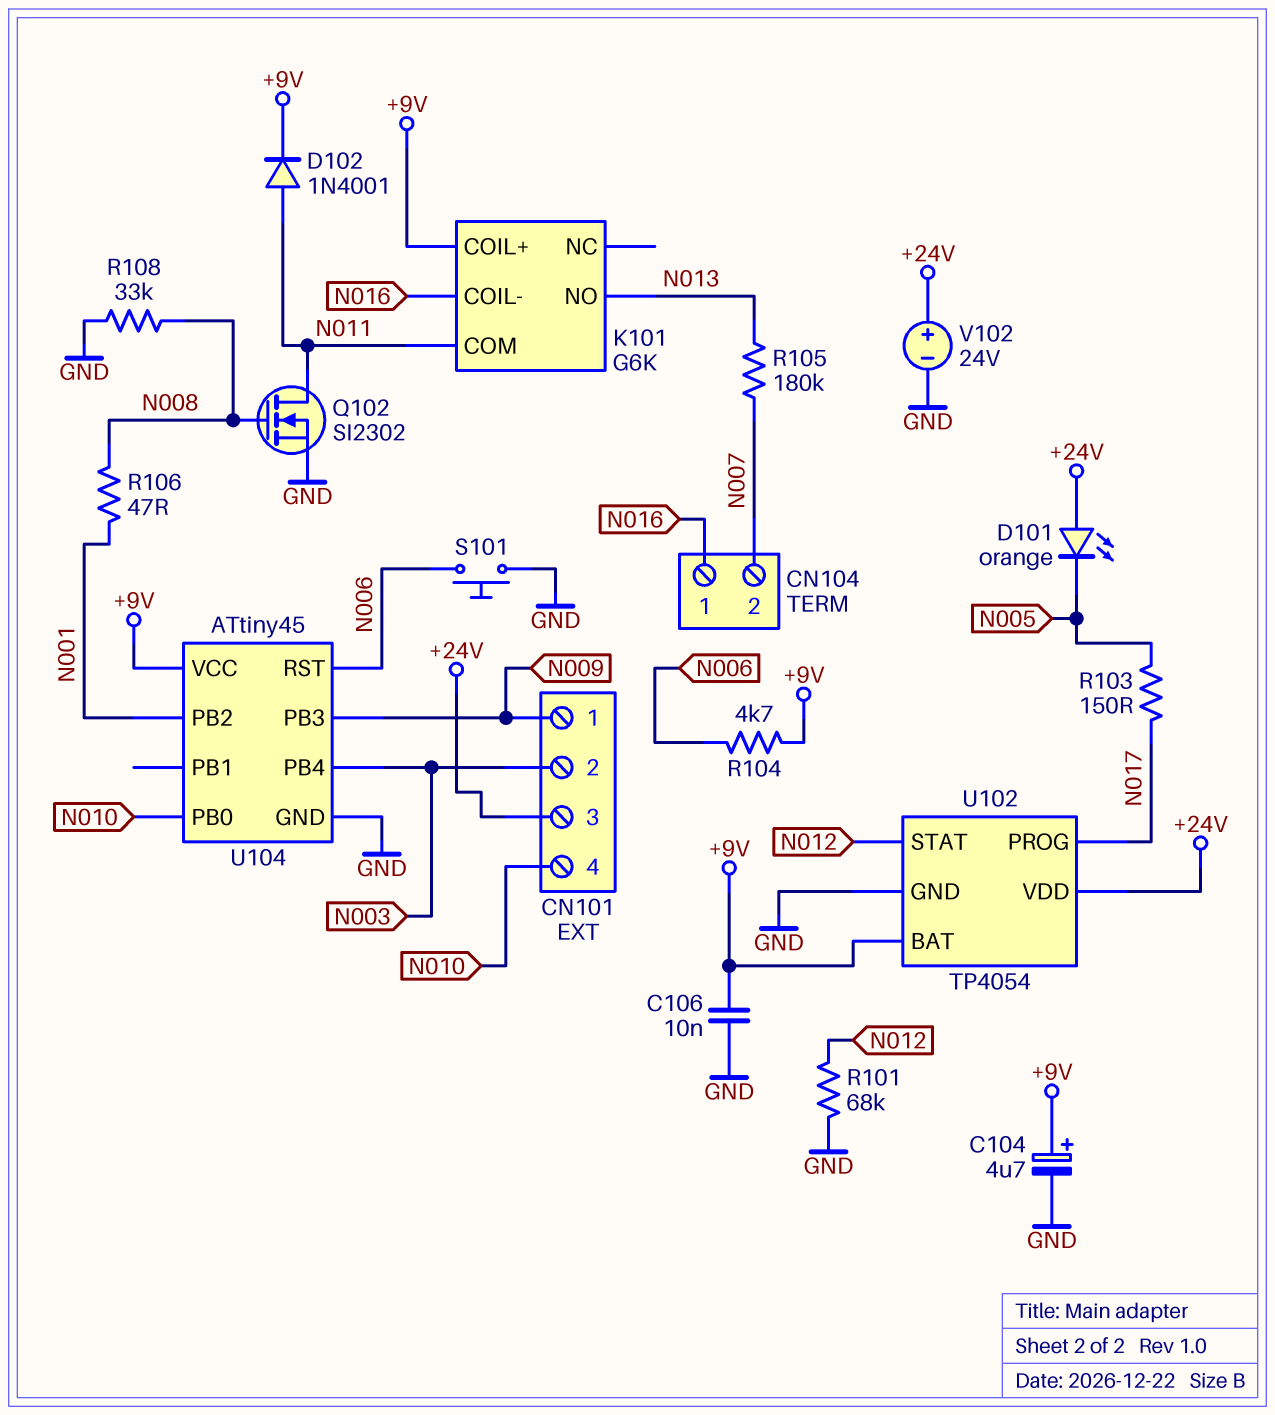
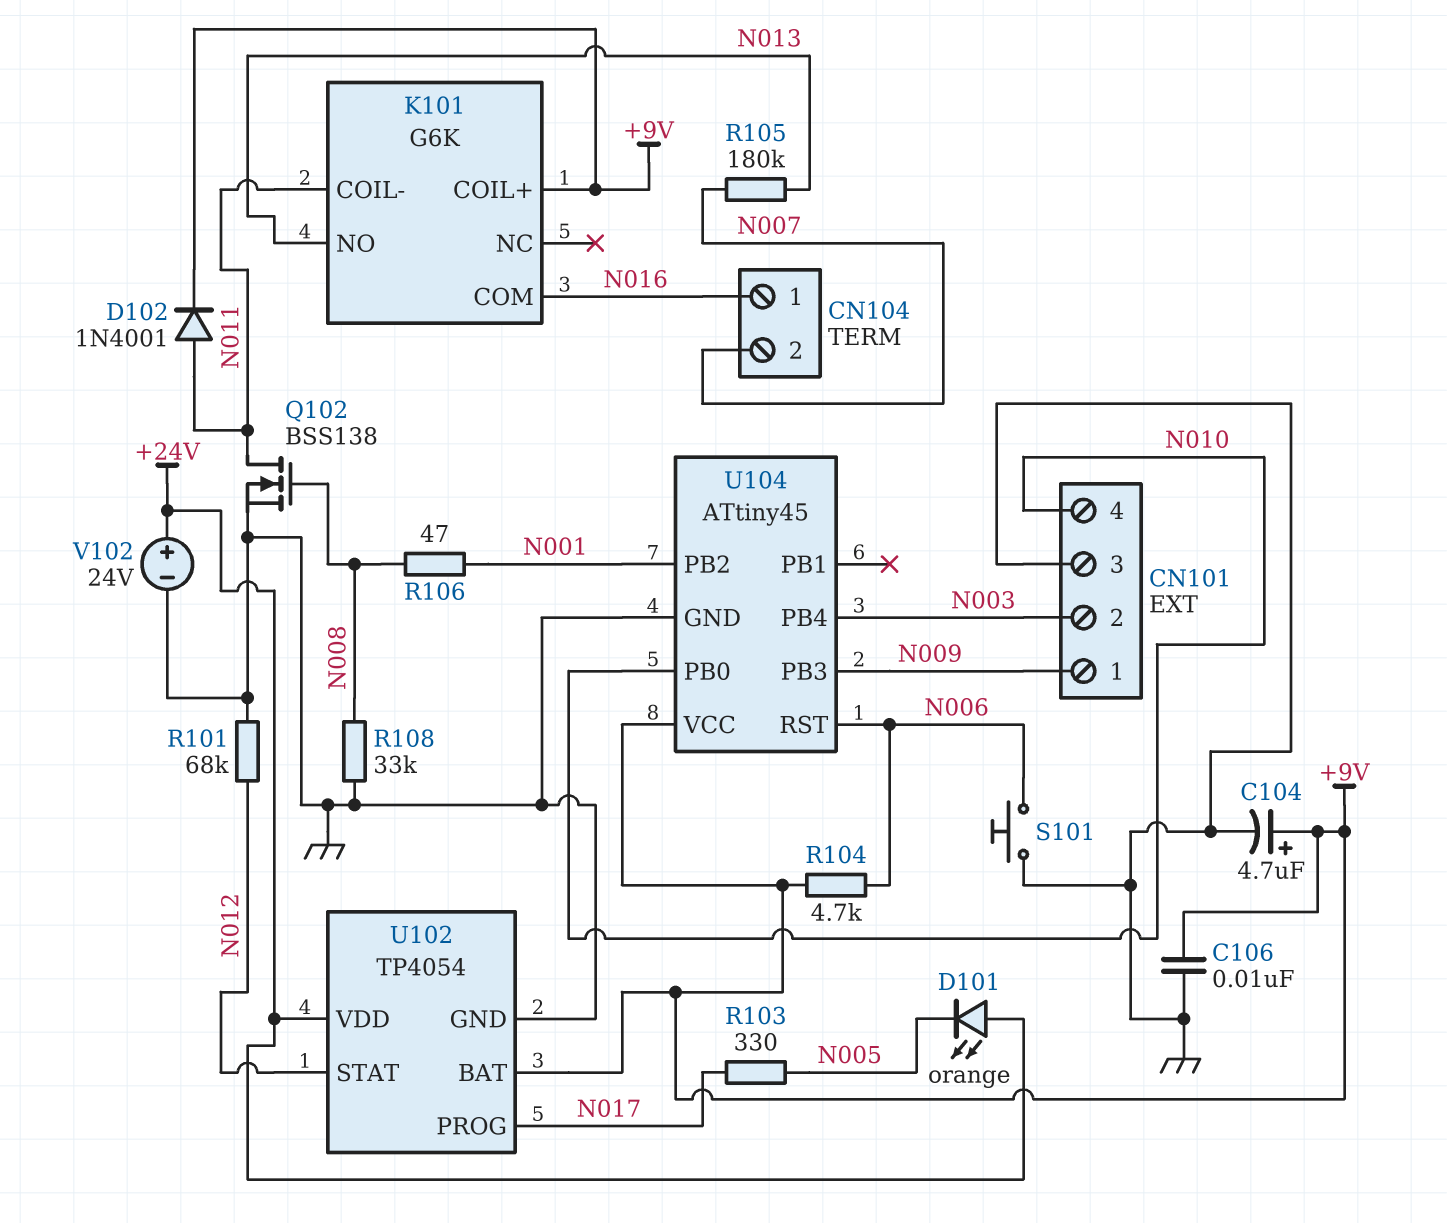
CN101 pin 3: +24V -> GND
K101 pin COIL-: N016 -> N011
K101 pin COM: N011 -> N016
Q102: NMOS SI2302 (G N008, D N011, S GND) -> NMOS BSS138 (G N008, D N011, S GND)
R103: 150 (N005, N017) -> 330 (N005, N017)

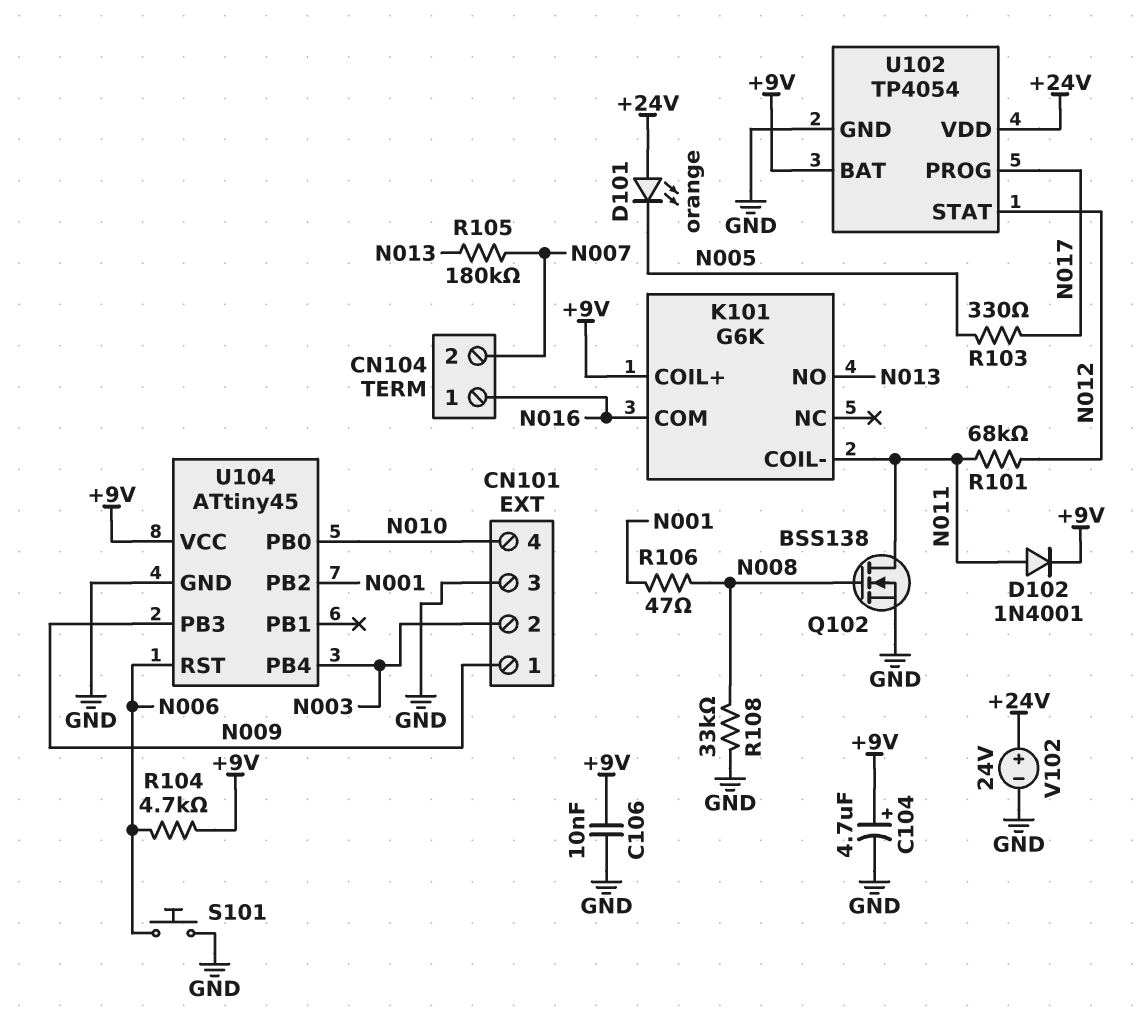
R101: 68k (GND, N012) -> 68k (N011, N012)

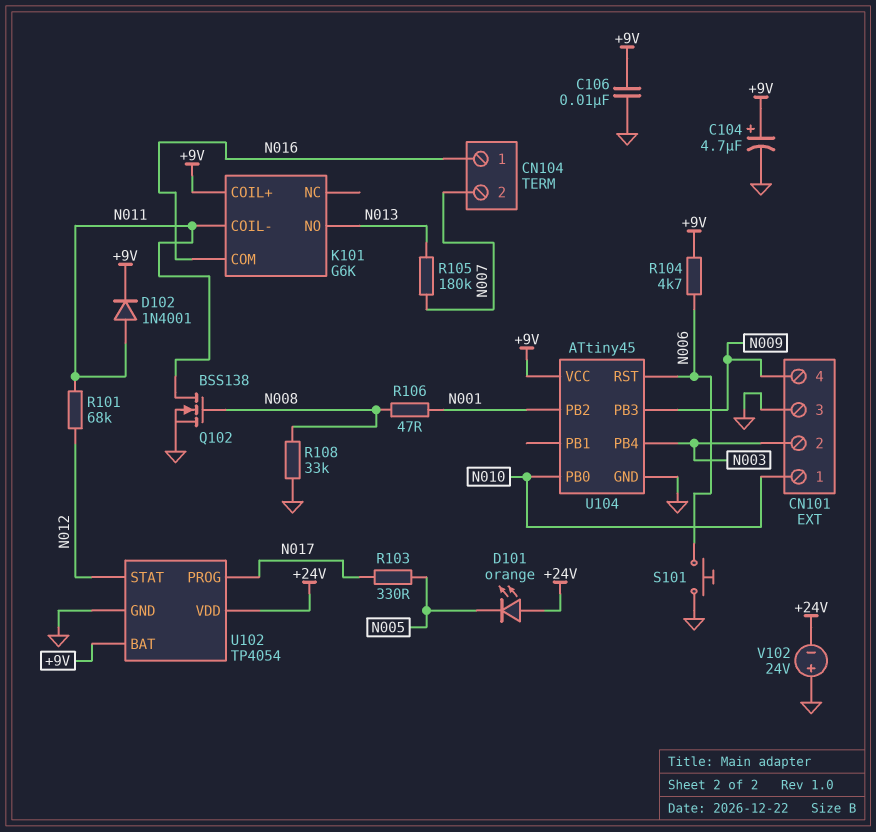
CN101 pin 1: N009 -> N010
CN101 pin 4: N010 -> N009
V102: 24V (plus +24V, minus GND) -> 24V (plus GND, minus +24V)

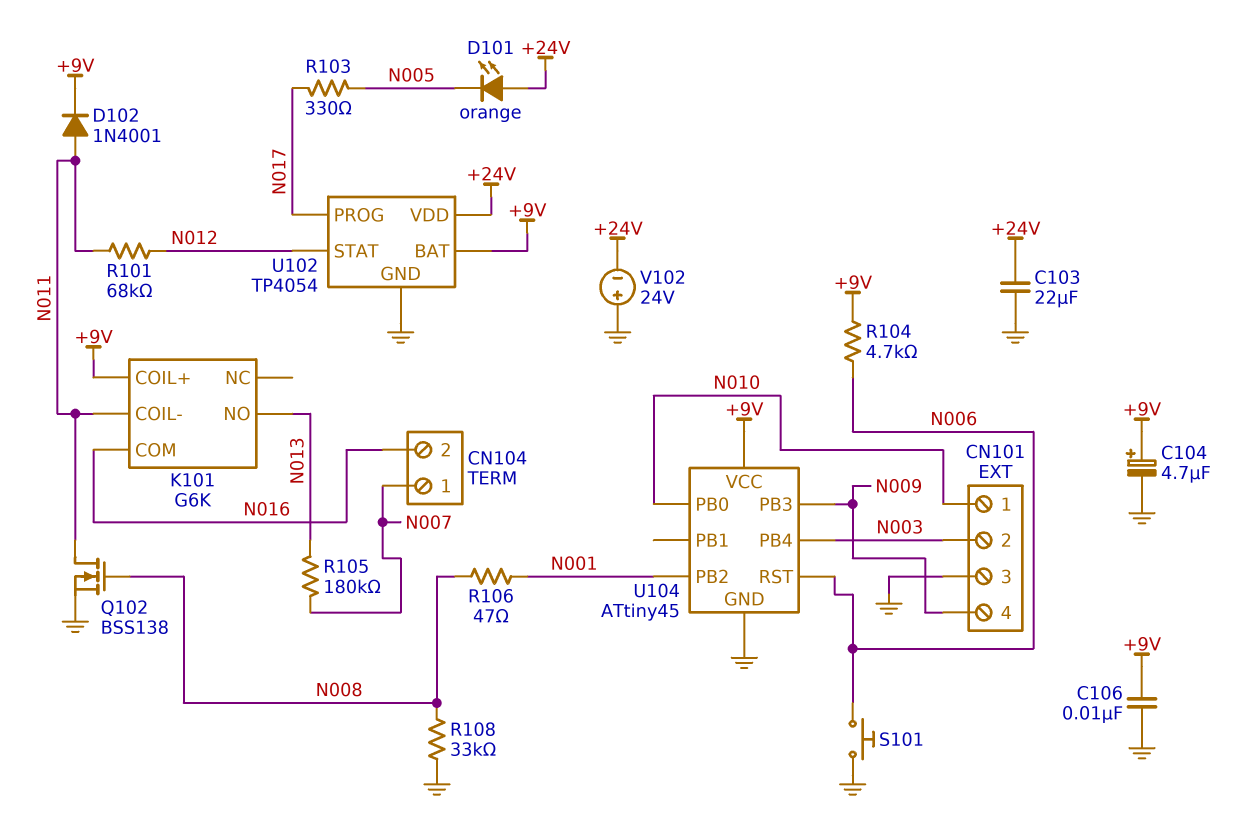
C103: none -> 22uF (+24V, GND)
CN104 pin 1: N016 -> N007
CN104 pin 2: N007 -> N016

